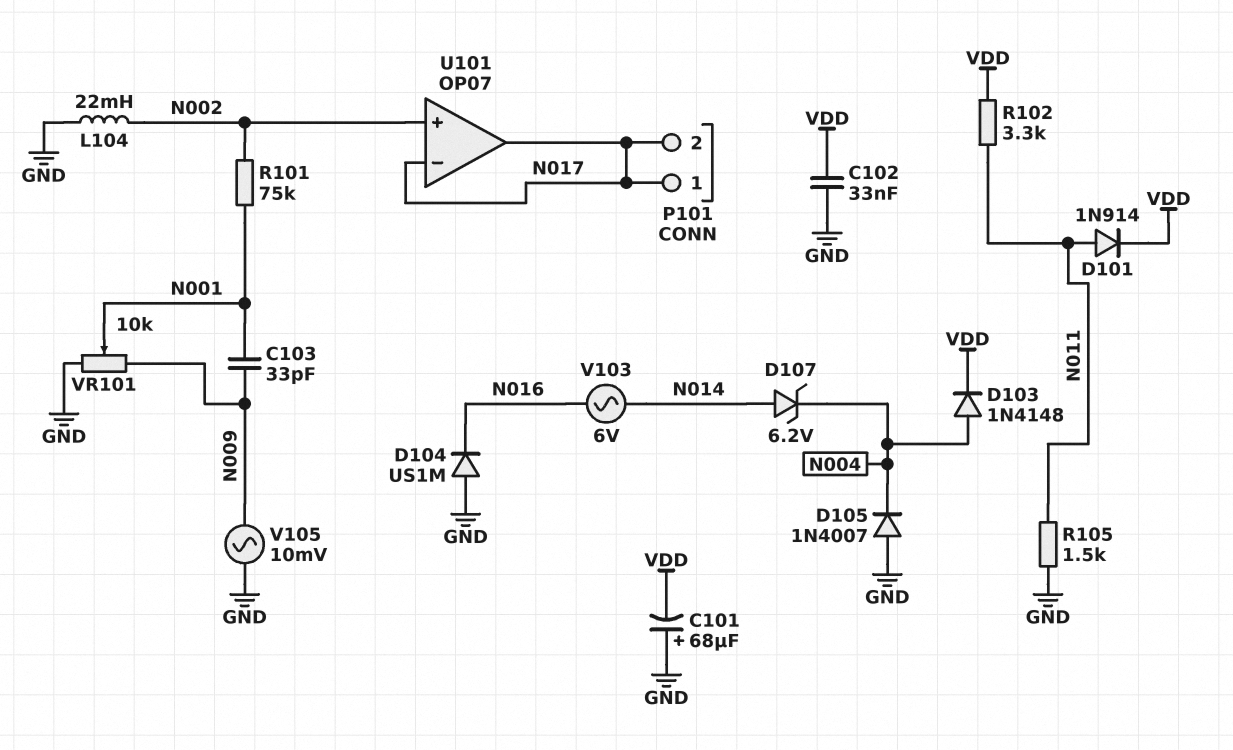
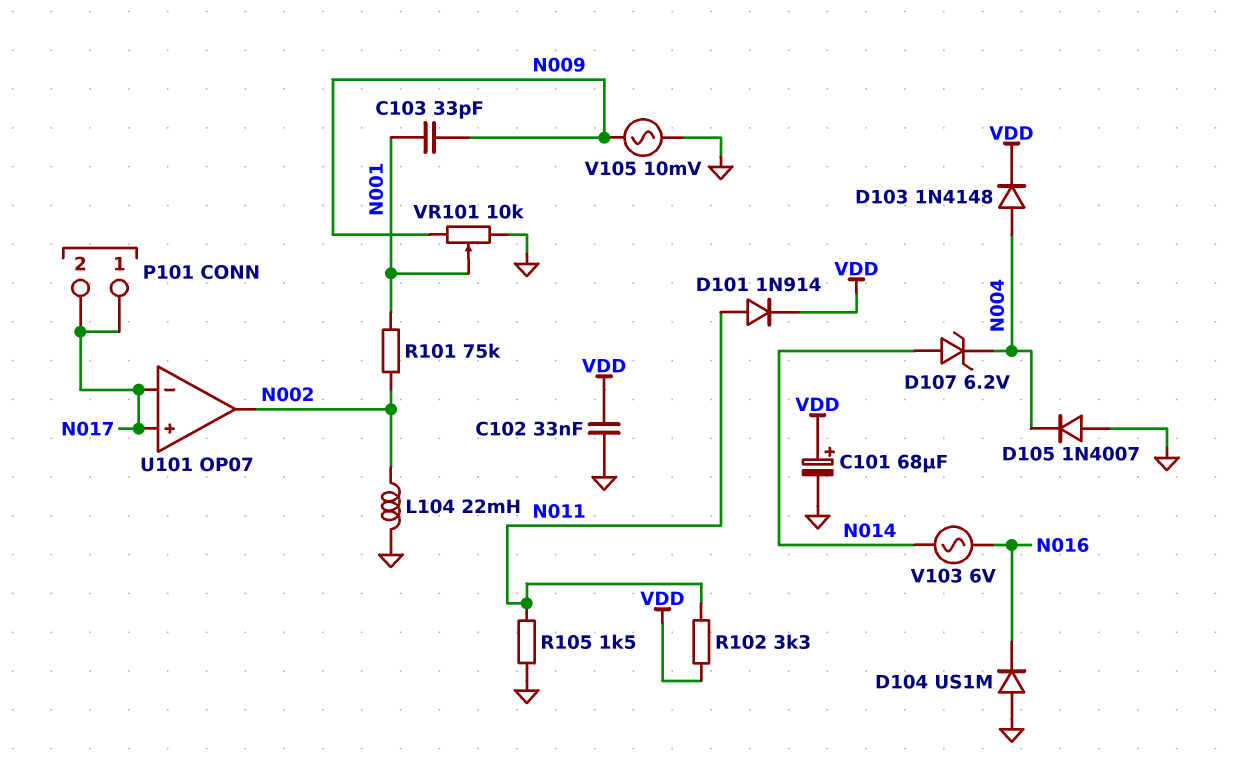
C101: 68uF (plus GND, minus VDD) -> 68uF (plus VDD, minus GND)
U101 pin in+: N002 -> N017
U101 pin out: N017 -> N002

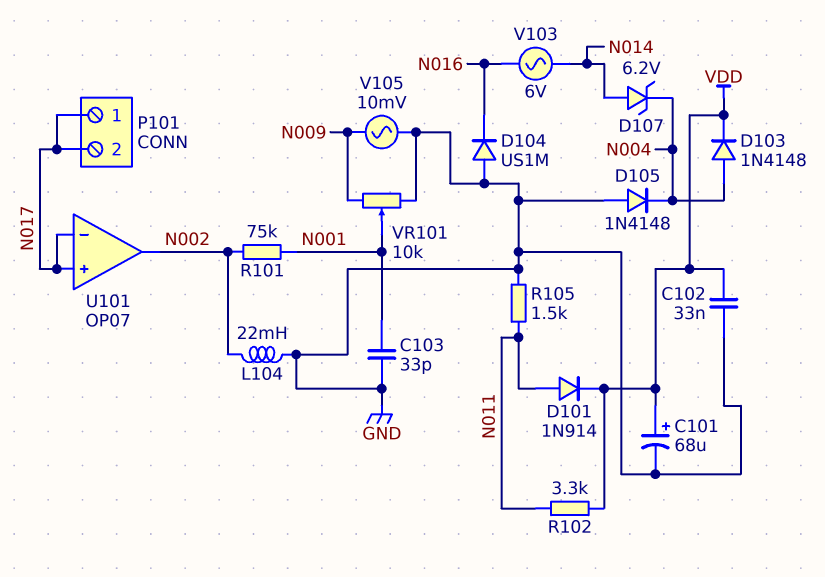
C103: 33pF (N001, N009) -> 33pF (GND, N001)
D105: diode 1N4007 (A GND, K N004) -> diode 1N4148 (A GND, K N004)

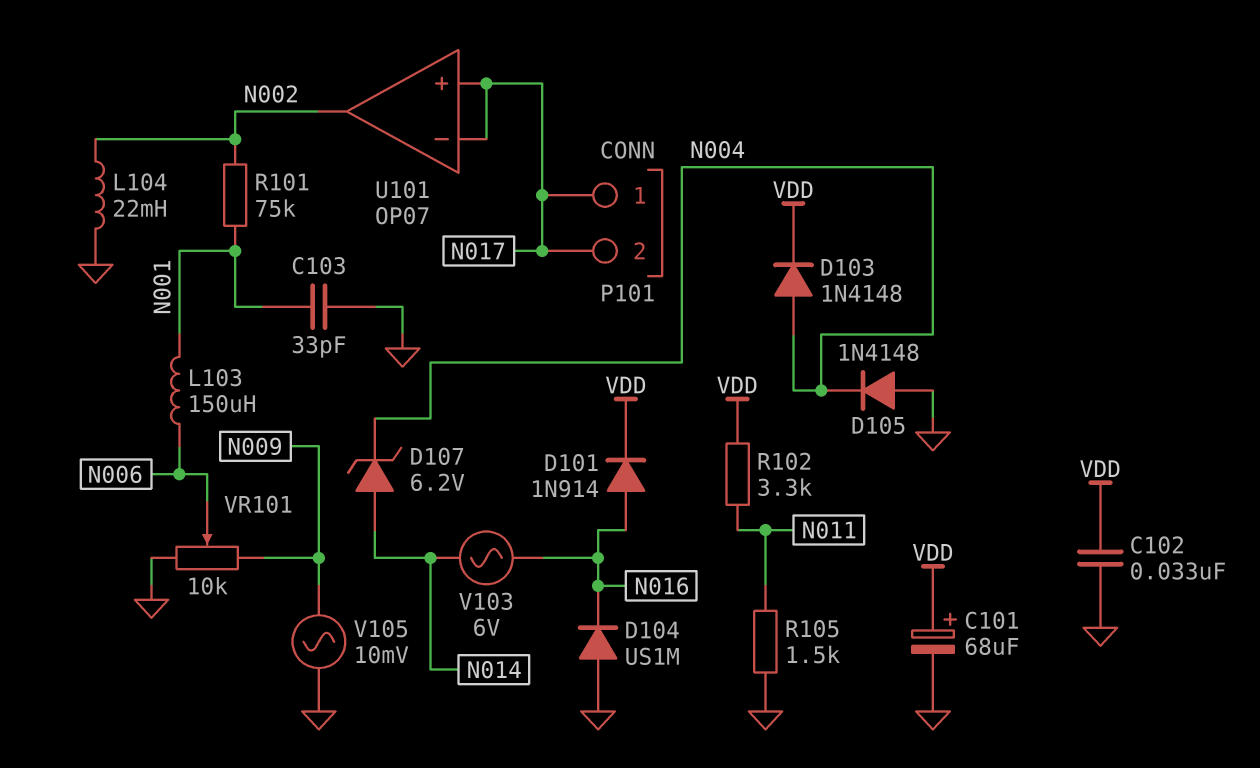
D101: diode 1N914 (A N011, K VDD) -> diode 1N914 (A N016, K VDD)
L103: none -> 150uH (N001, N006)
VR101: 10k (GND, N009, wiper N001) -> 10k (GND, N009, wiper N006)

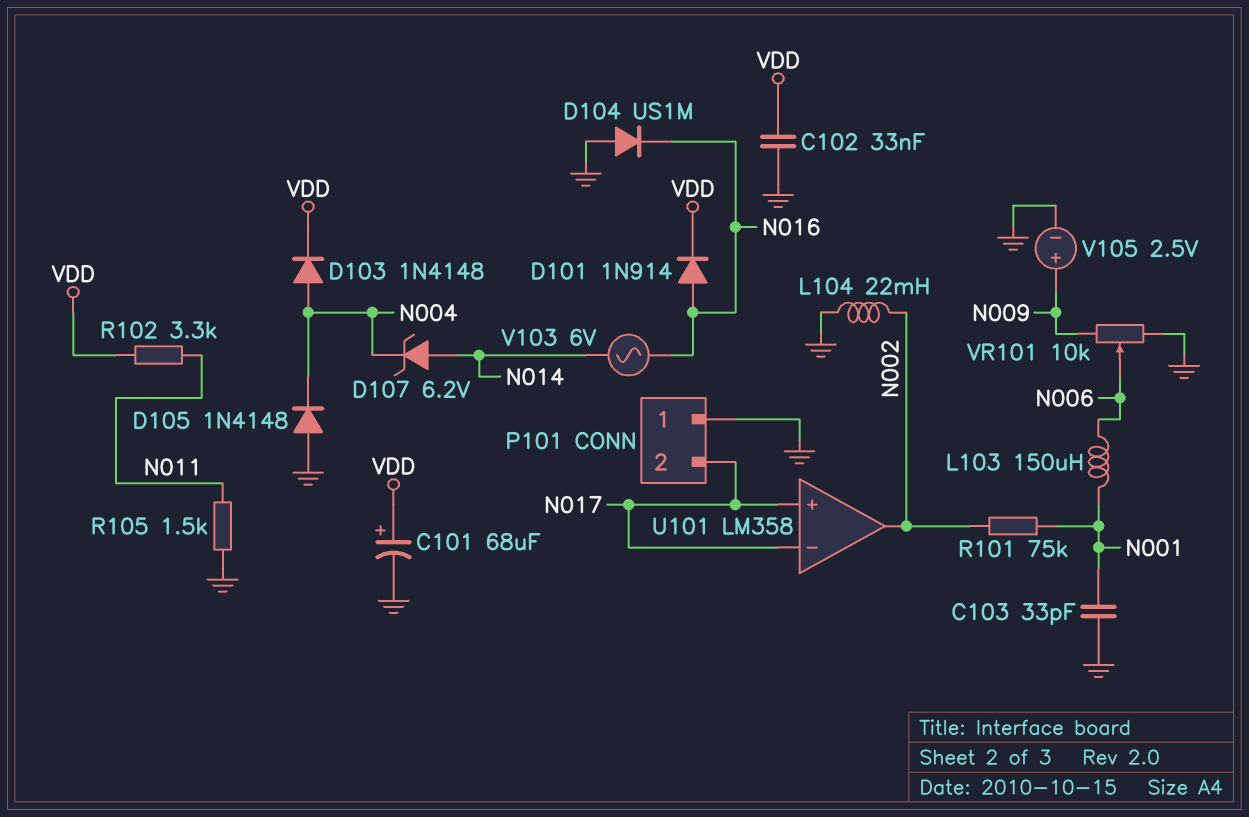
P101 pin 1: N017 -> GND
U101: OP07 -> LM358
V105: AC 10mV (GND, N009) -> 2.5V (plus N009, minus GND)

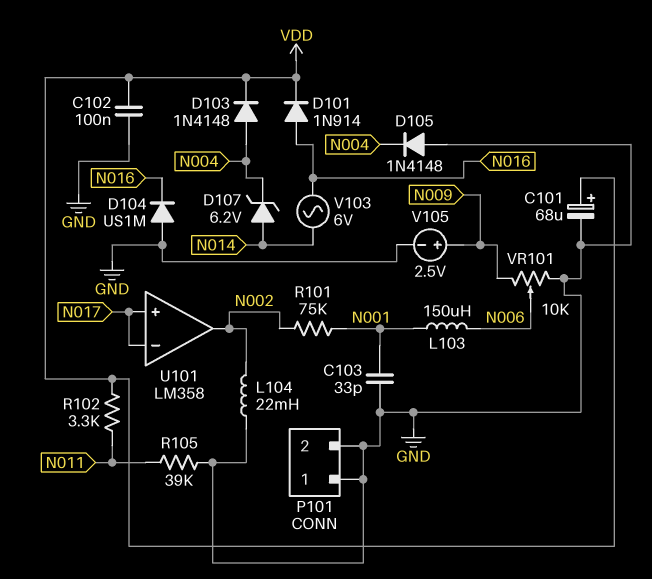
C102: 33nF (GND, VDD) -> 100nF (GND, VDD)
P101 pin 2: N017 -> GND
R105: 1.5k (GND, N011) -> 39k (GND, N011)

